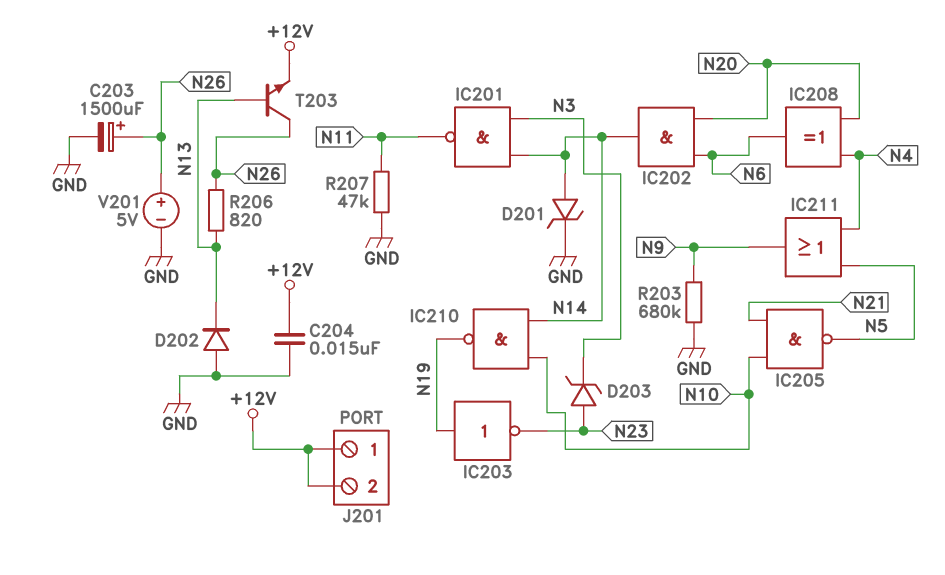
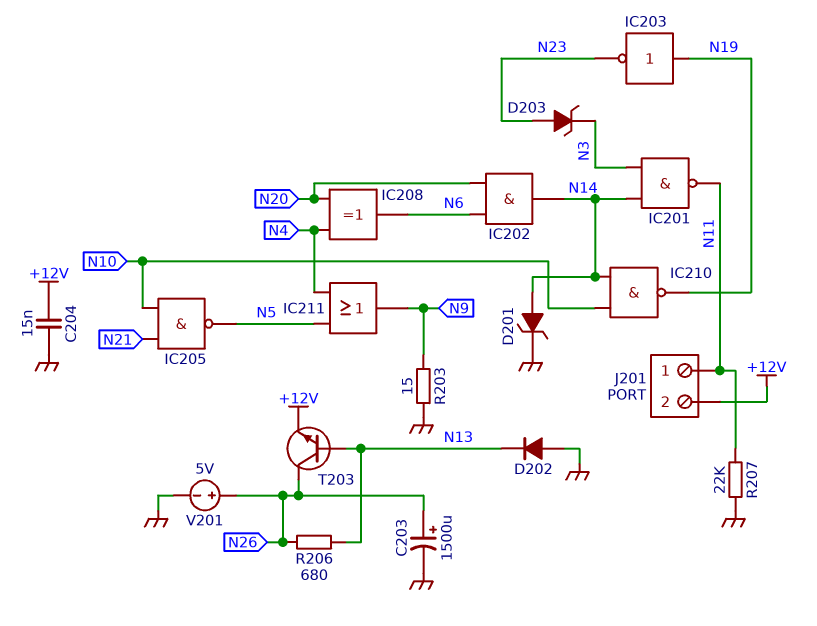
J201 pin 1: +12V -> N11
R203: 680k (GND, N9) -> 15 (GND, N9)
R206: 820 (N13, N26) -> 680 (N13, N26)
R207: 47k (GND, N11) -> 22k (GND, N11)

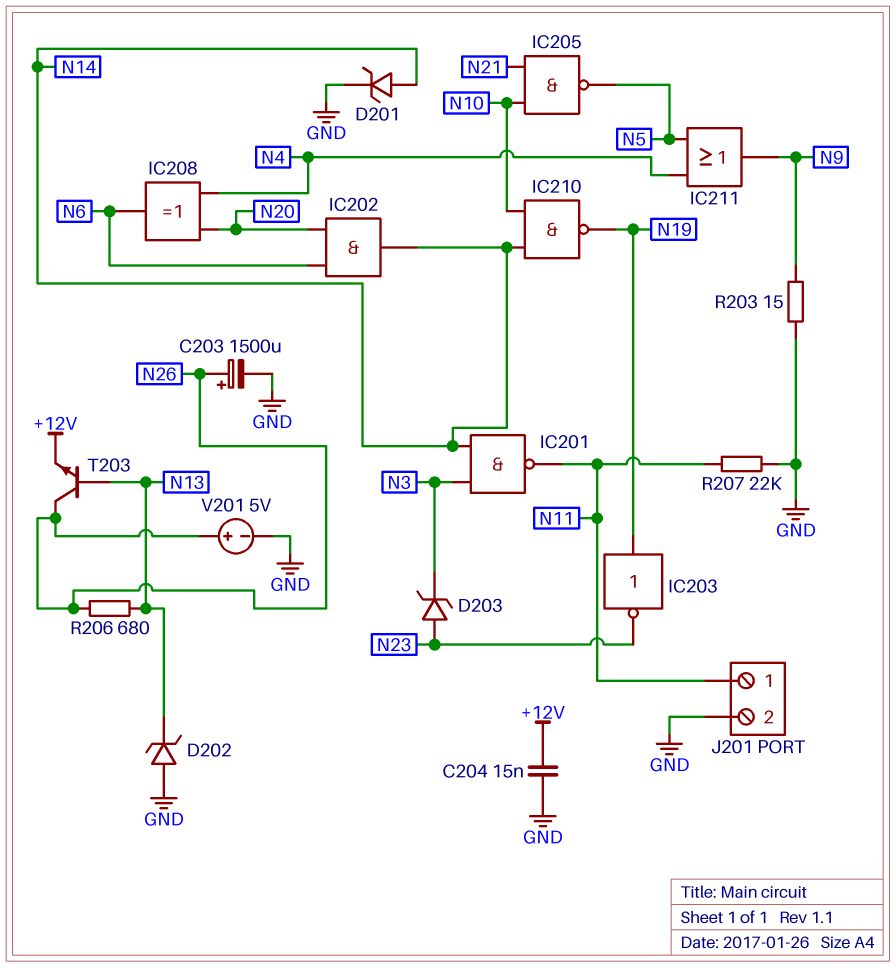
D202: diode (A GND, K N13) -> zener (A GND, K N13)
J201 pin 2: +12V -> GND

